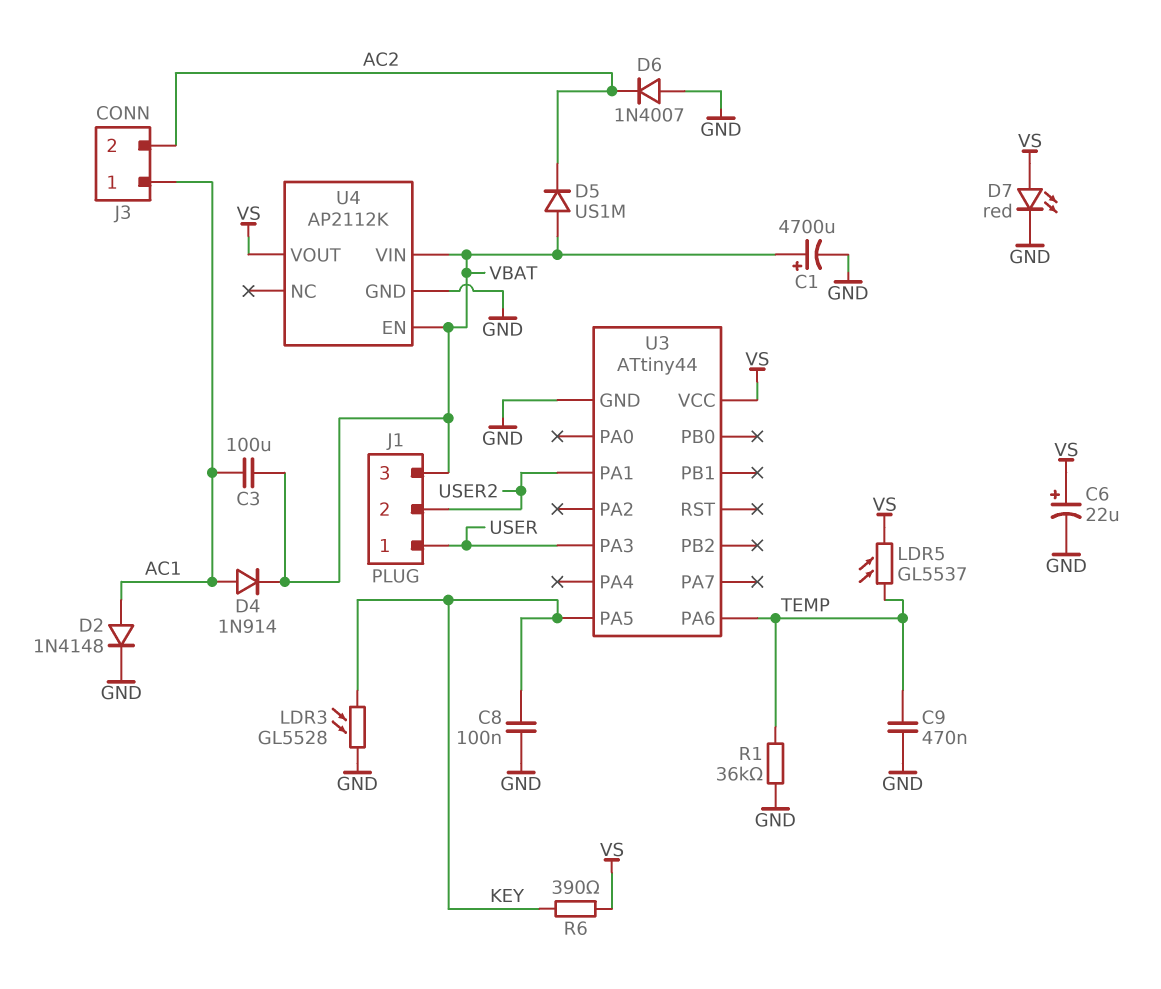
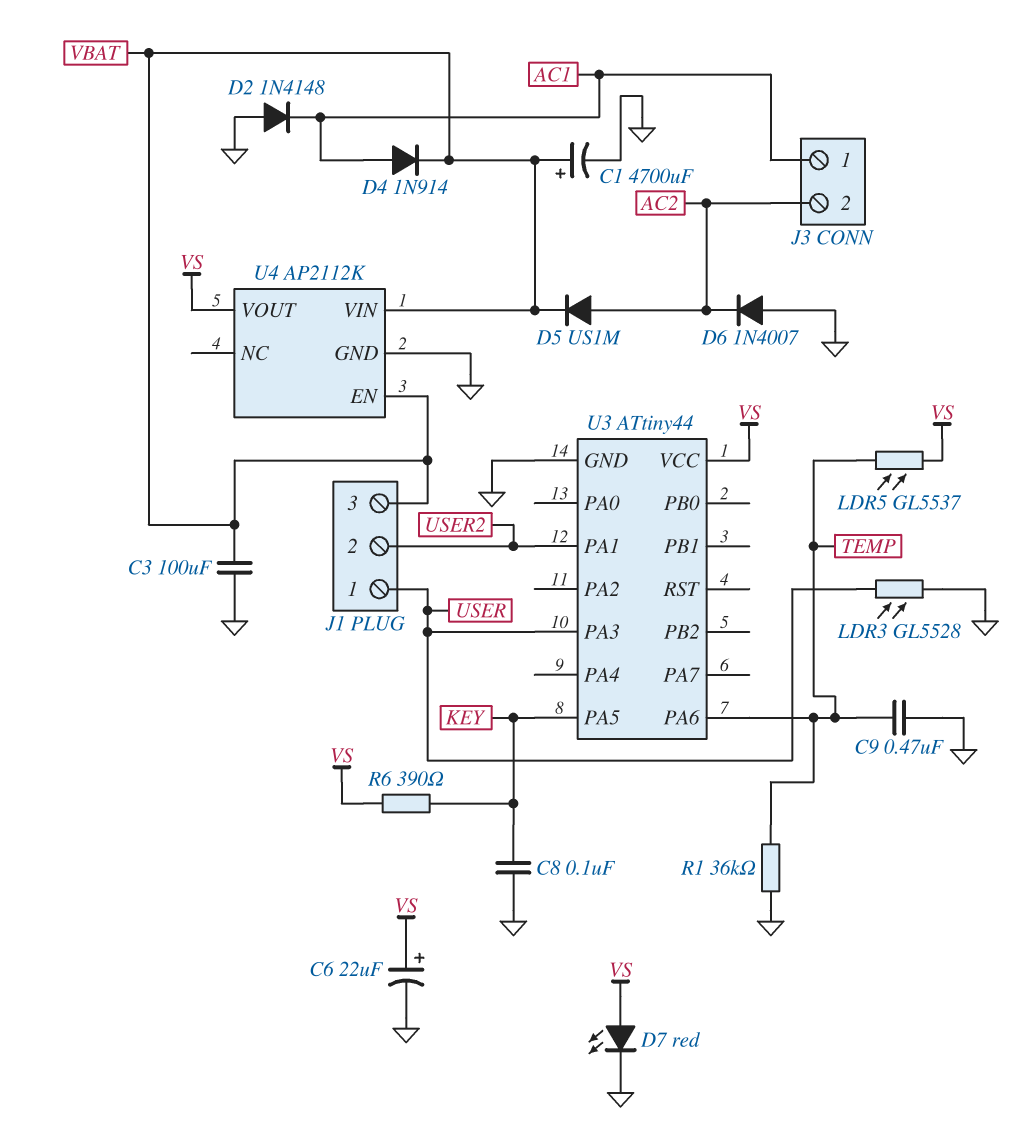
C3: 100uF (AC1, VBAT) -> 100uF (GND, VBAT)
D2: diode 1N4148 (A AC1, K GND) -> diode 1N4148 (A GND, K AC1)
D5: diode US1M (A VBAT, K AC2) -> diode US1M (A AC2, K VBAT)
LDR3: GL5528 (GND, KEY) -> GL5528 (GND, USER)

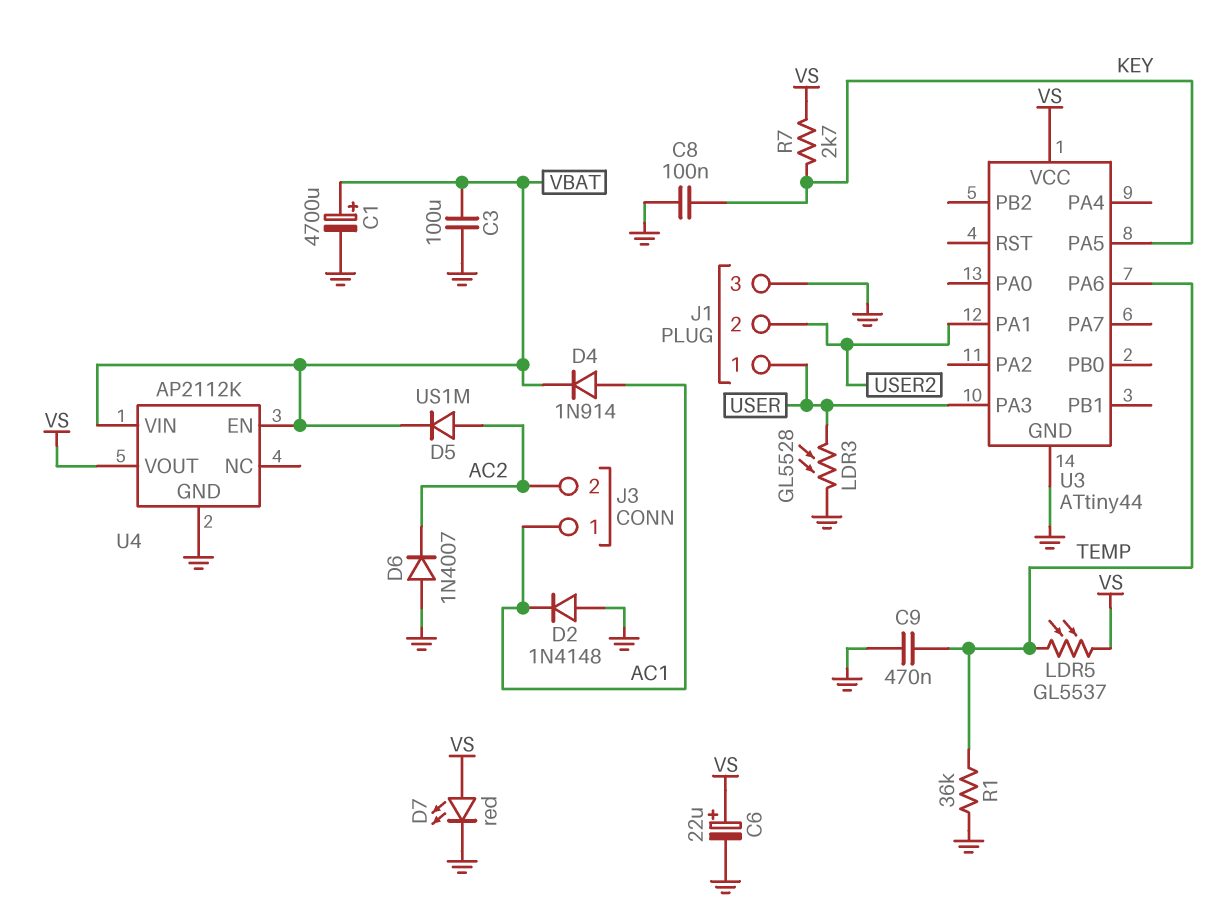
J1 pin 3: VBAT -> GND
R6: 390 (KEY, VS) -> none
R7: none -> 2.7k (KEY, VS)

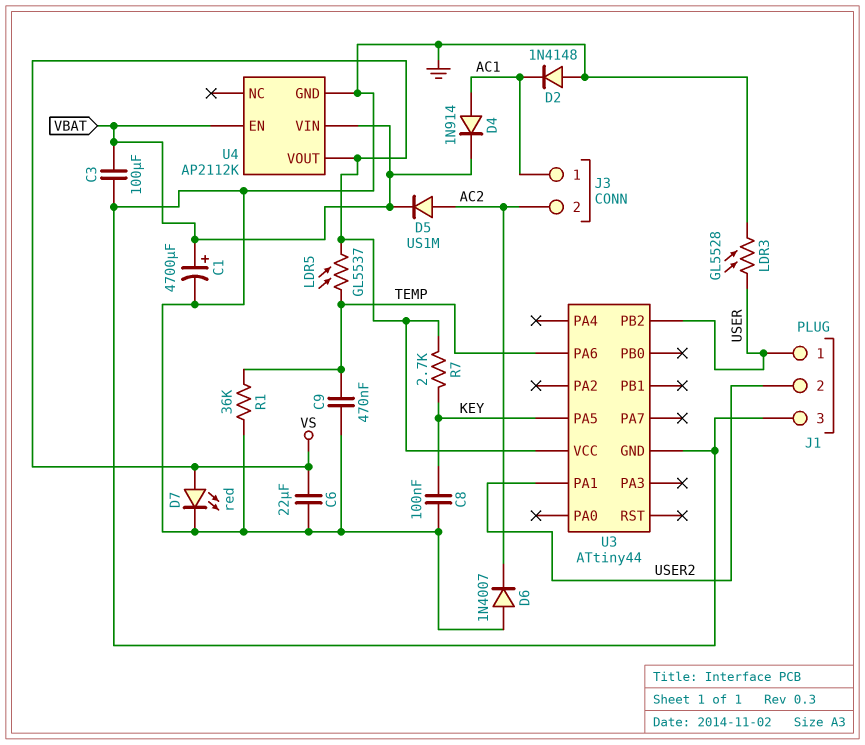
C6: 22uF (plus VS, minus GND) -> 22uF (GND, VS)
U3 pin PA3: USER -> none
U3 pin PB2: none -> USER

